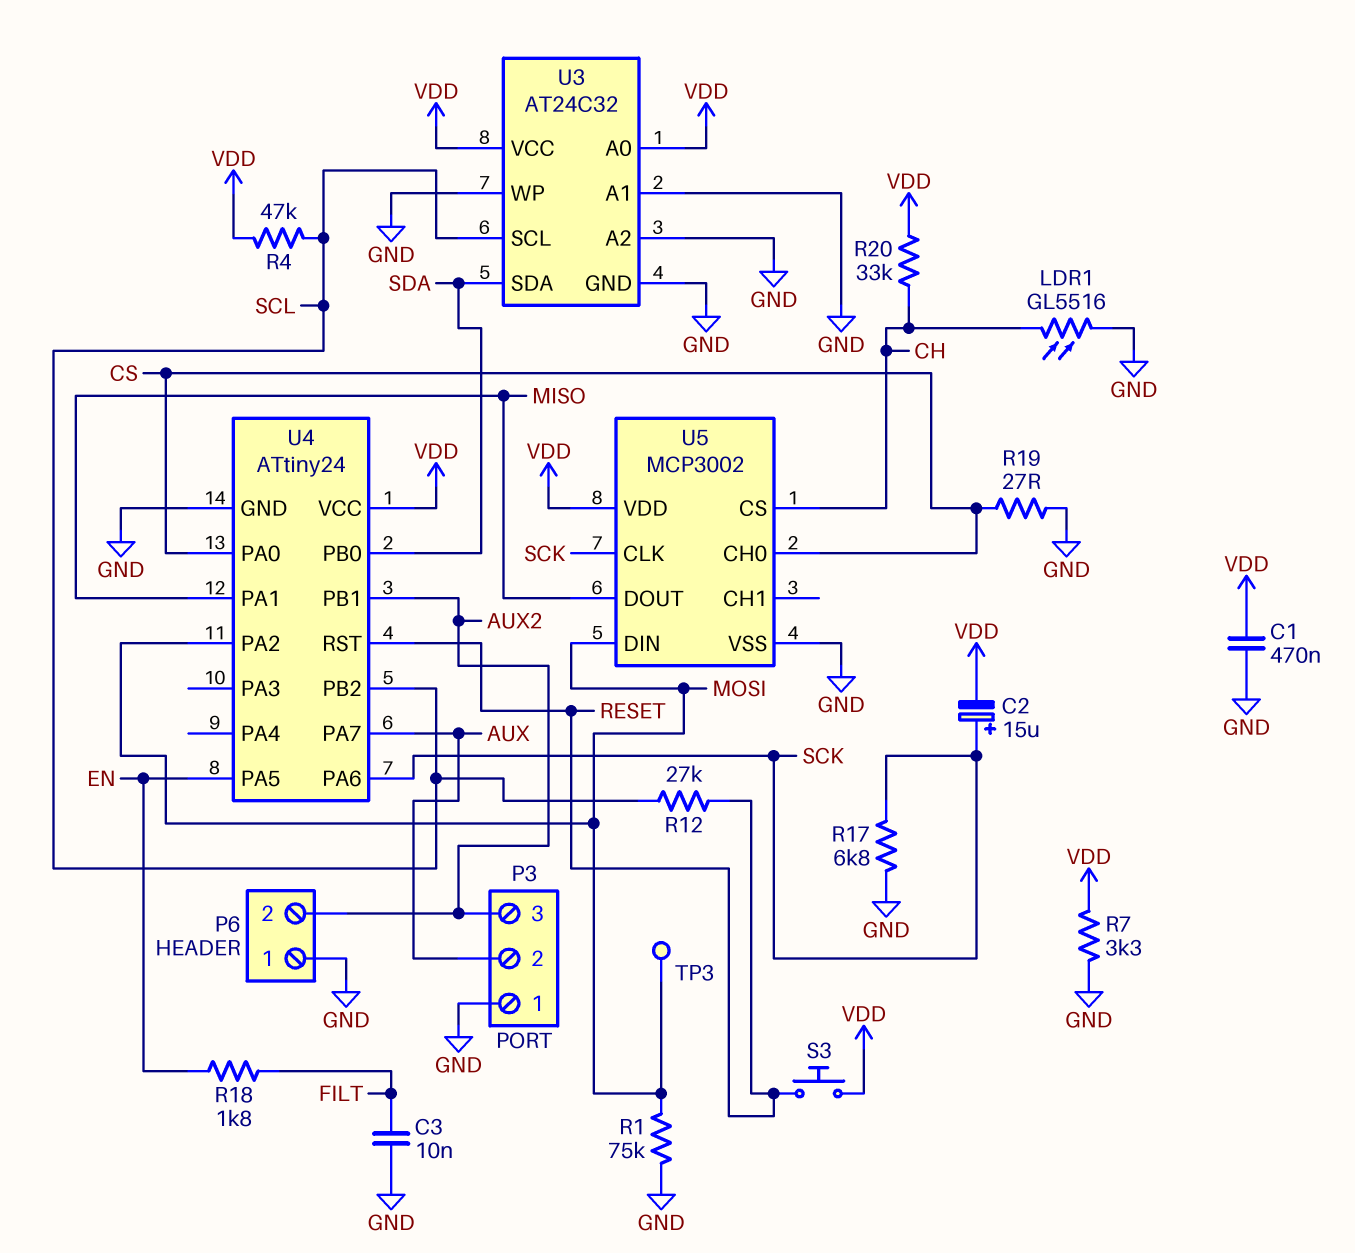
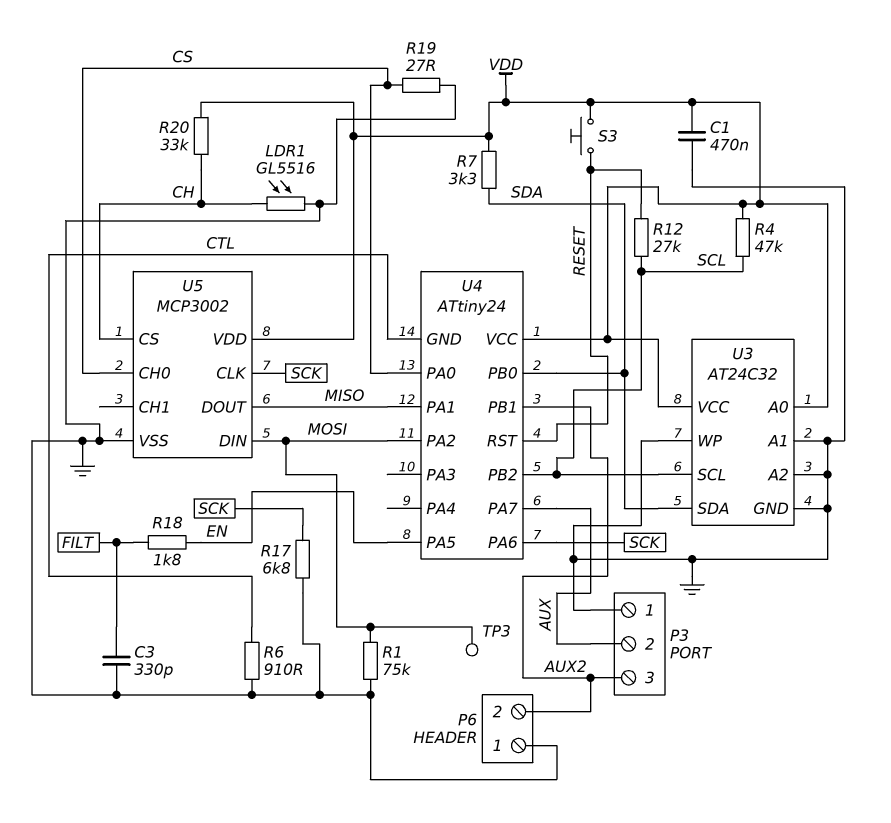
C2: 15uF (plus SCK, minus VDD) -> none
C3: 10nF (FILT, GND) -> 330pF (FILT, GND)
R6: none -> 910 (CTL, GND)
R7: 3.3k (GND, VDD) -> 3.3k (SDA, VDD)
U4 pin GND: GND -> CTL

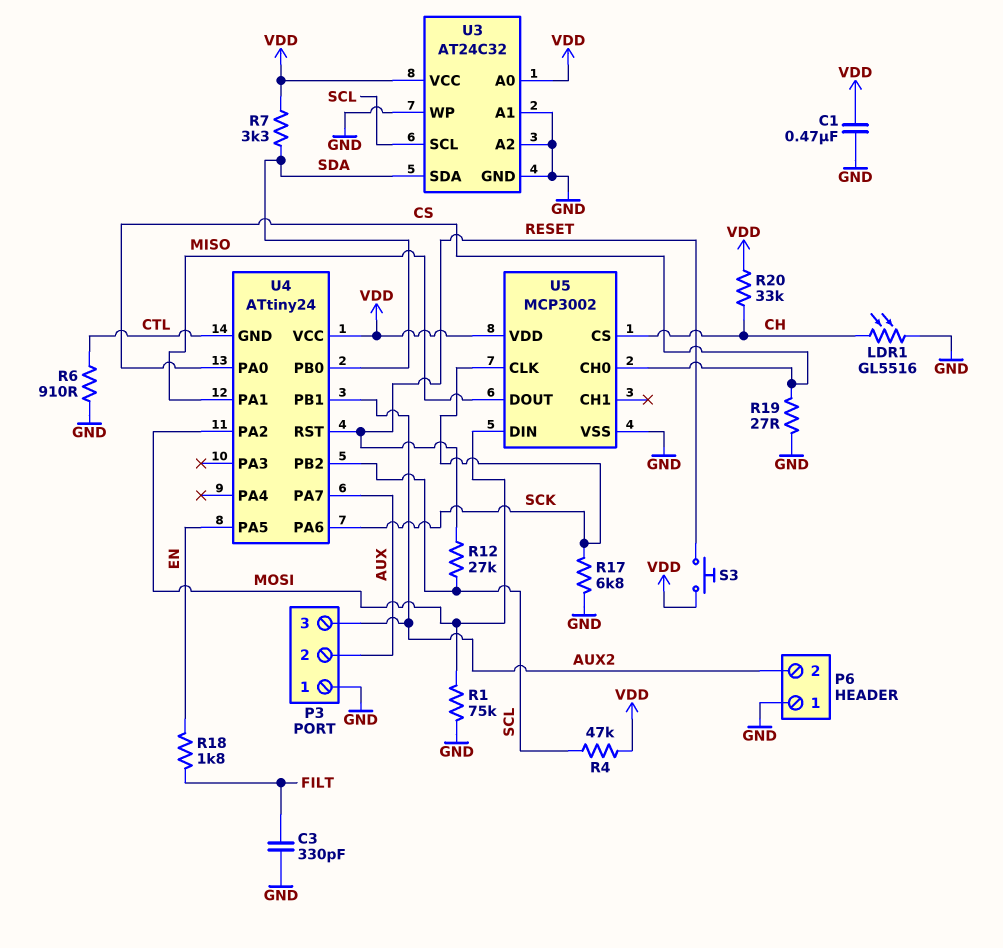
TP3: test point (MOSI) -> none

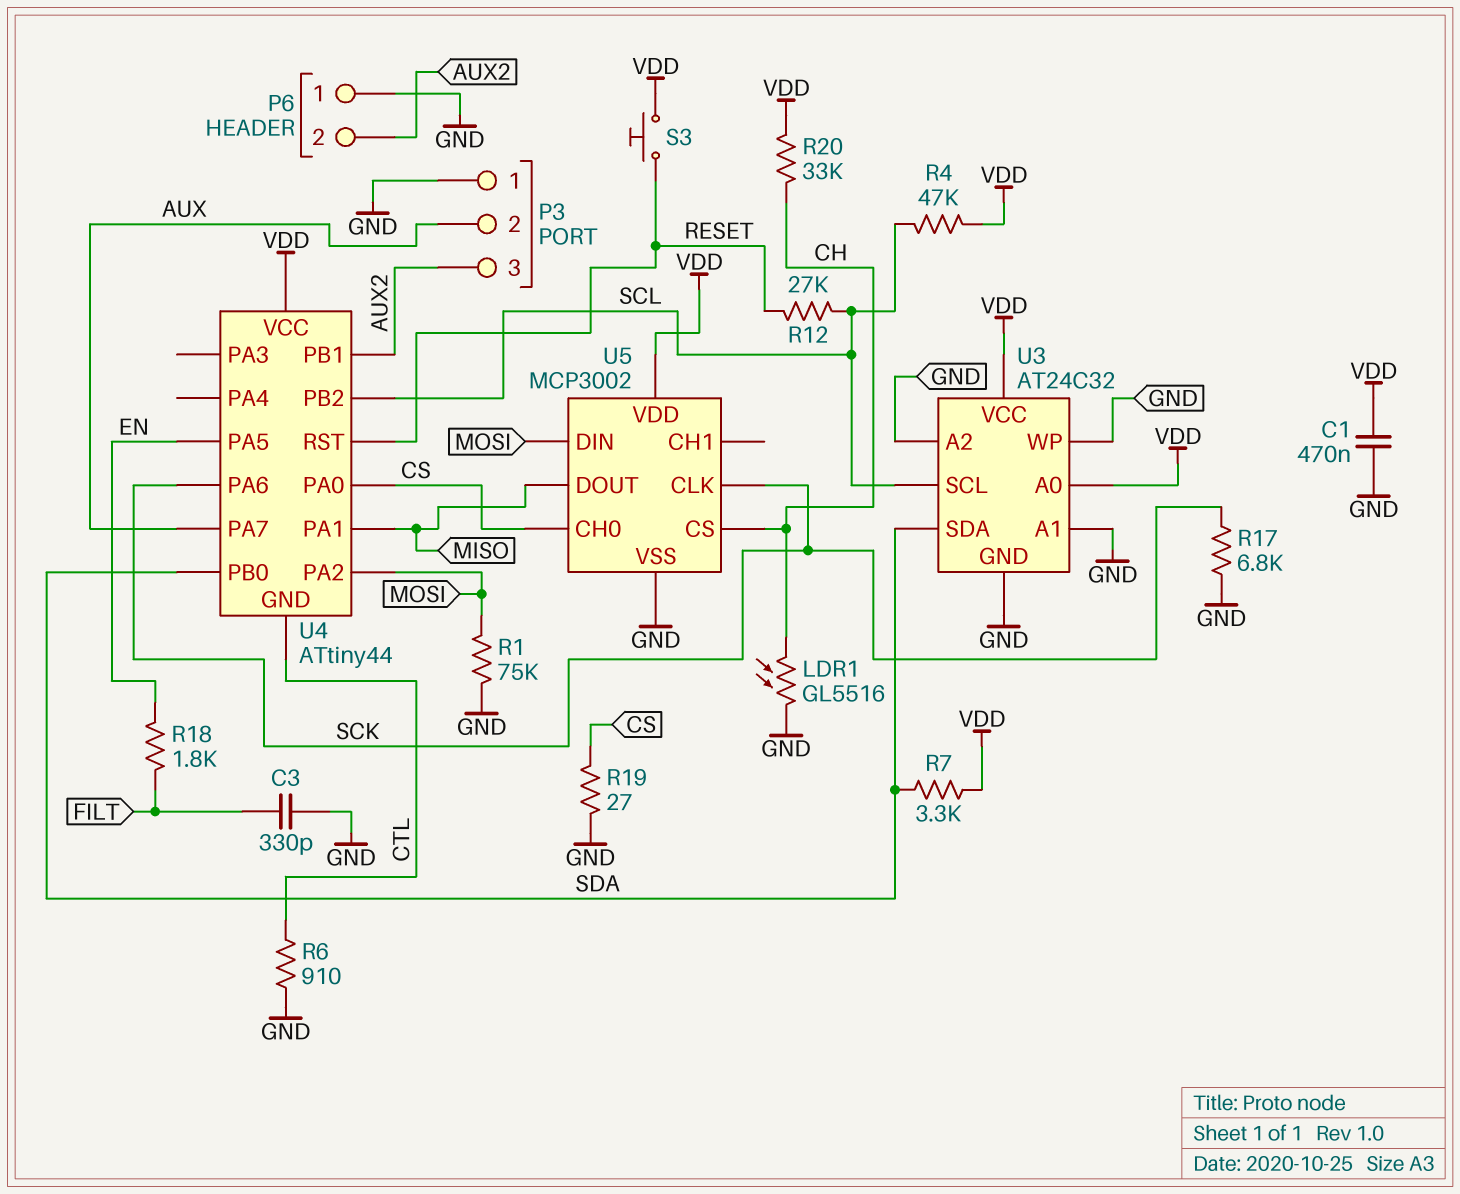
U4: ATtiny24 -> ATtiny44

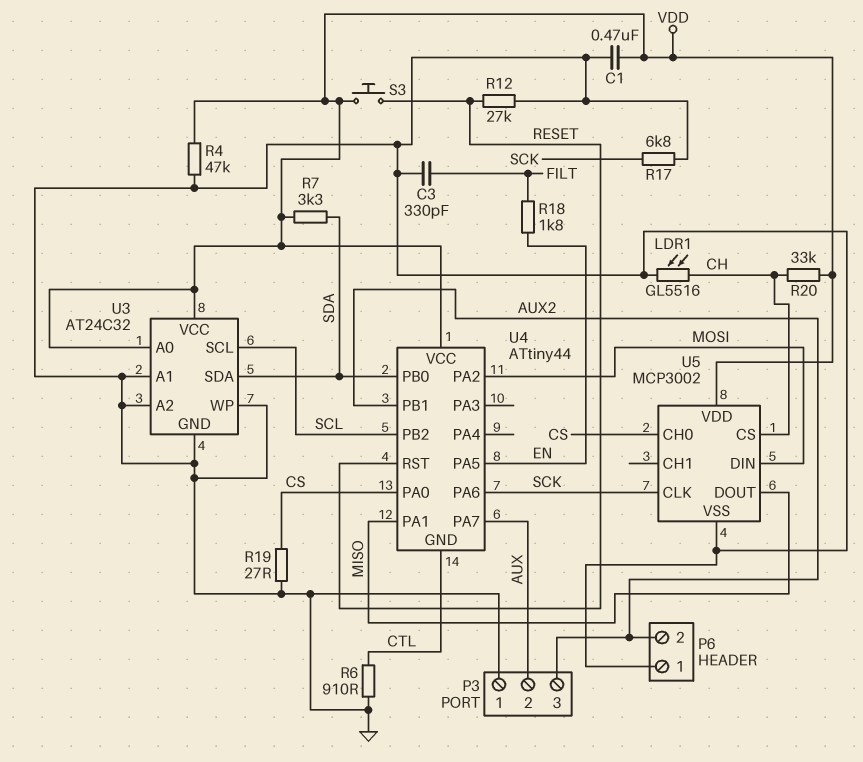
R1: 75k (GND, MOSI) -> none
R4: 47k (SCL, VDD) -> 47k (GND, VDD)
R12: 27k (RESET, SCL) -> 27k (GND, RESET)

